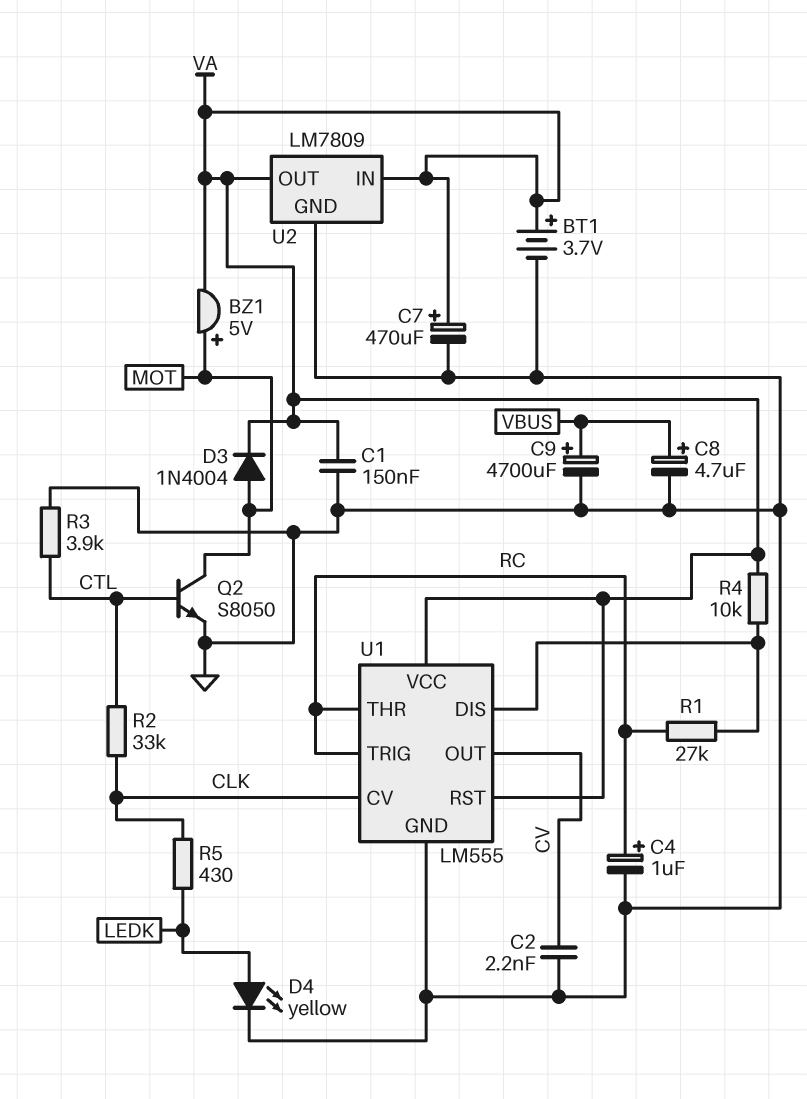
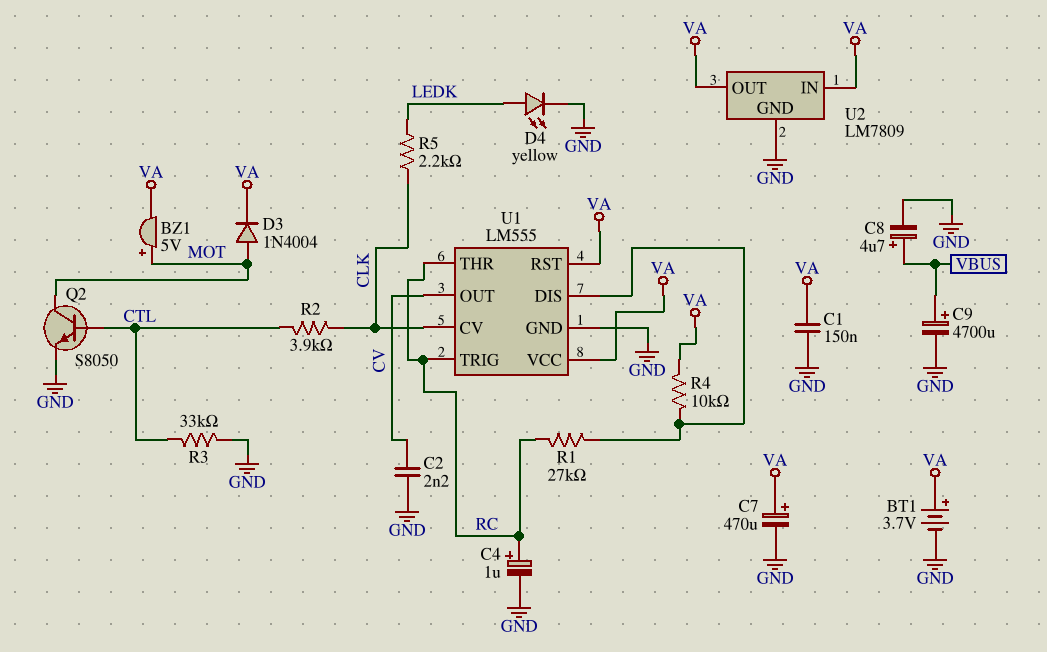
R2: 33k (CLK, CTL) -> 3.9k (CLK, CTL)
R3: 3.9k (CTL, GND) -> 33k (CTL, GND)
R5: 430 (CLK, LEDK) -> 2.2k (CLK, LEDK)

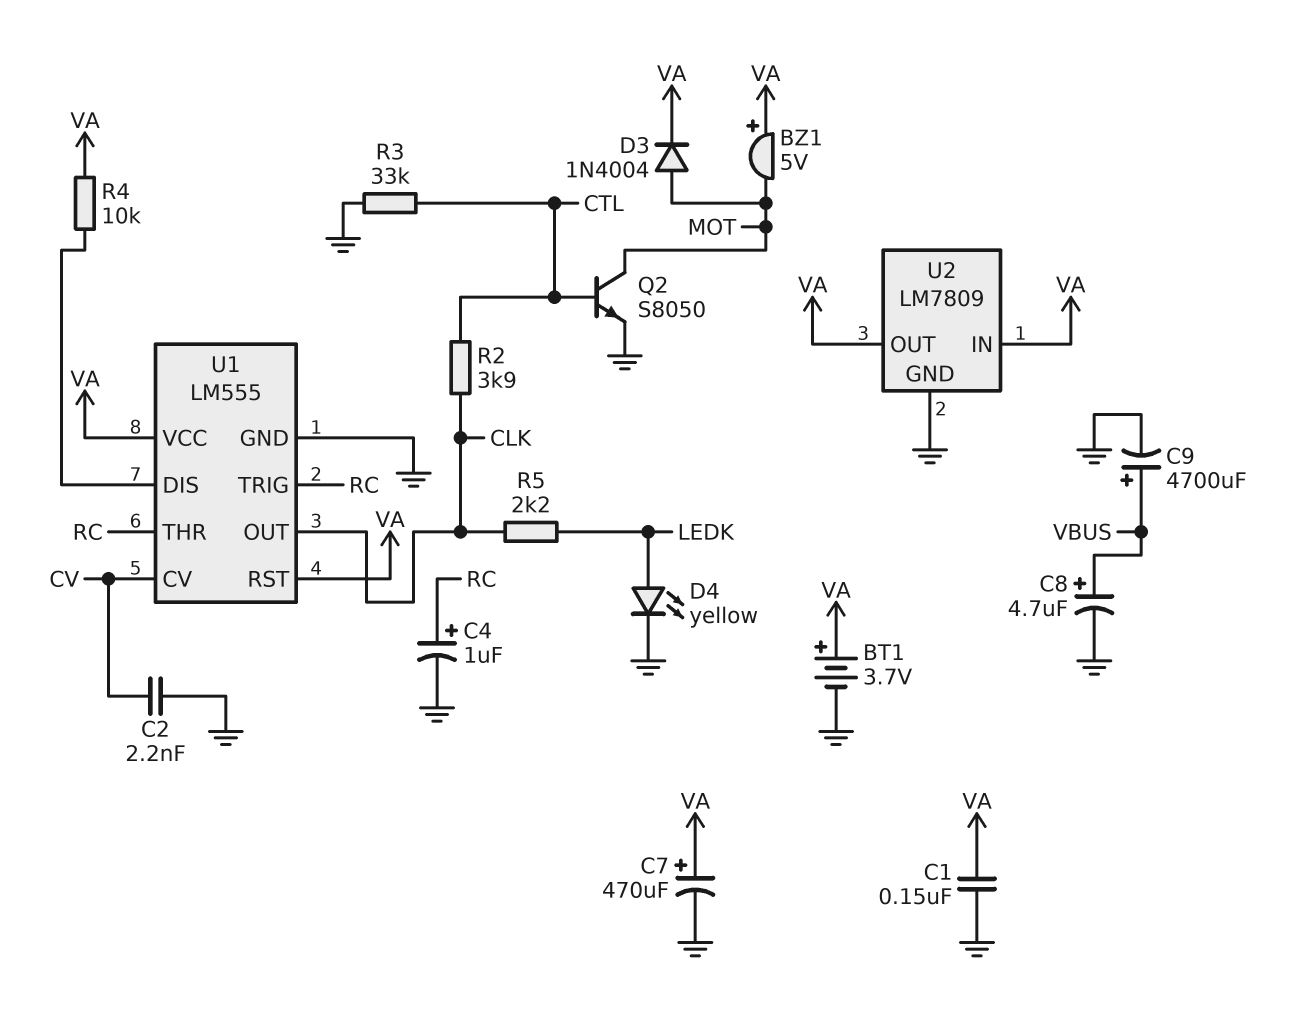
BZ1: buzzer 5V (plus MOT, minus VA) -> buzzer 5V (plus VA, minus MOT)
R1: 27k (RC, U1/DIS) -> none
U1 pin CV: CLK -> CV
U1 pin OUT: CV -> CLK

